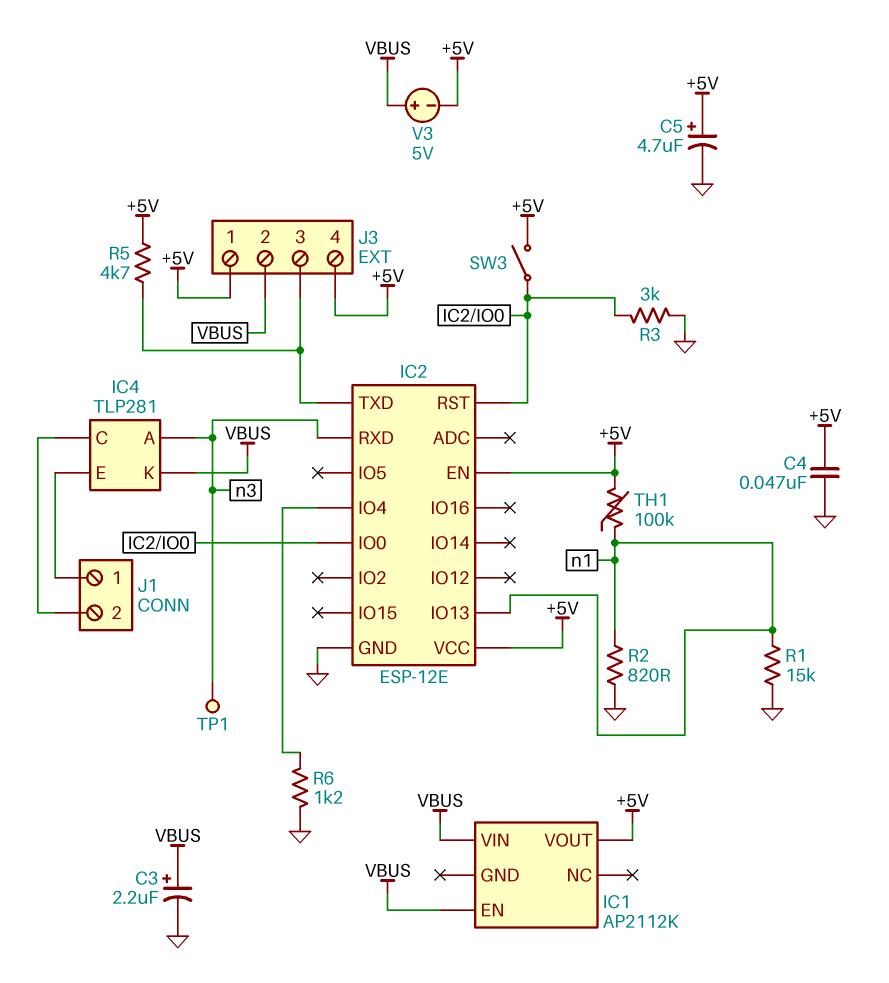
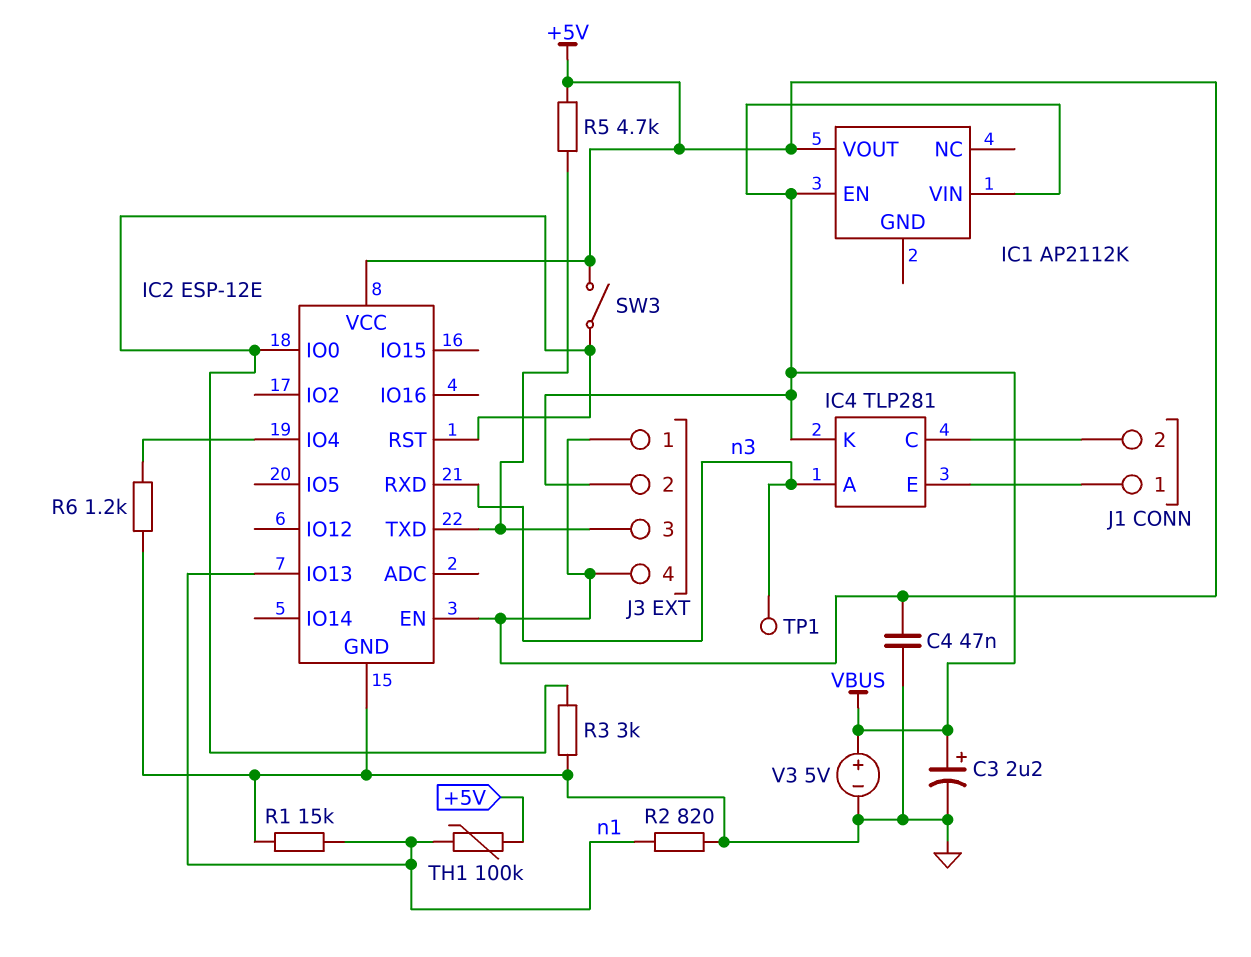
C5: 4.7uF (plus +5V, minus GND) -> none
V3: 5V (plus VBUS, minus +5V) -> 5V (plus VBUS, minus GND)

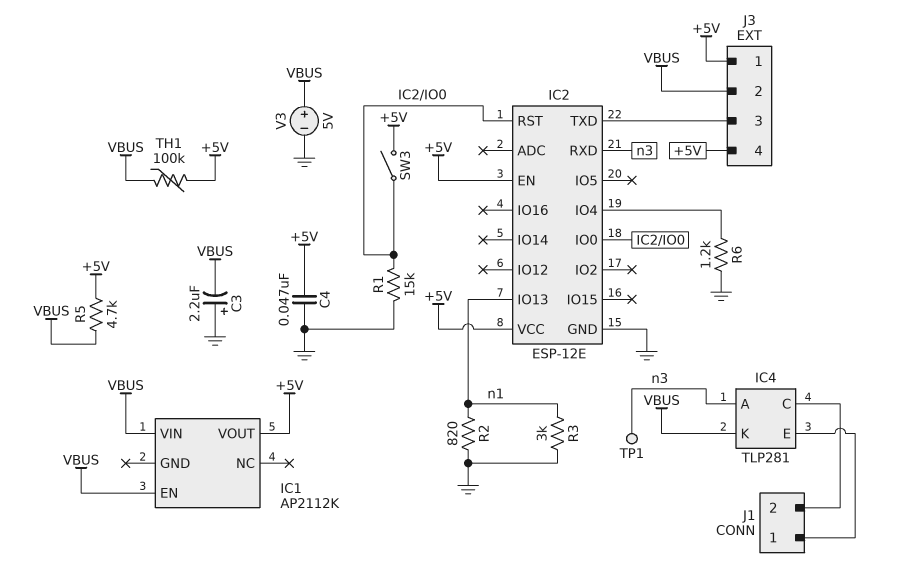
C3: 2.2uF (plus VBUS, minus GND) -> 2.2uF (plus GND, minus VBUS)
R1: 15k (GND, n1) -> 15k (GND, IC2/IO0)
R3: 3k (GND, IC2/IO0) -> 3k (GND, n1)
R5: 4.7k (+5V, IC2/TXD) -> 4.7k (+5V, VBUS)
TH1: 100k (+5V, n1) -> 100k (+5V, VBUS)

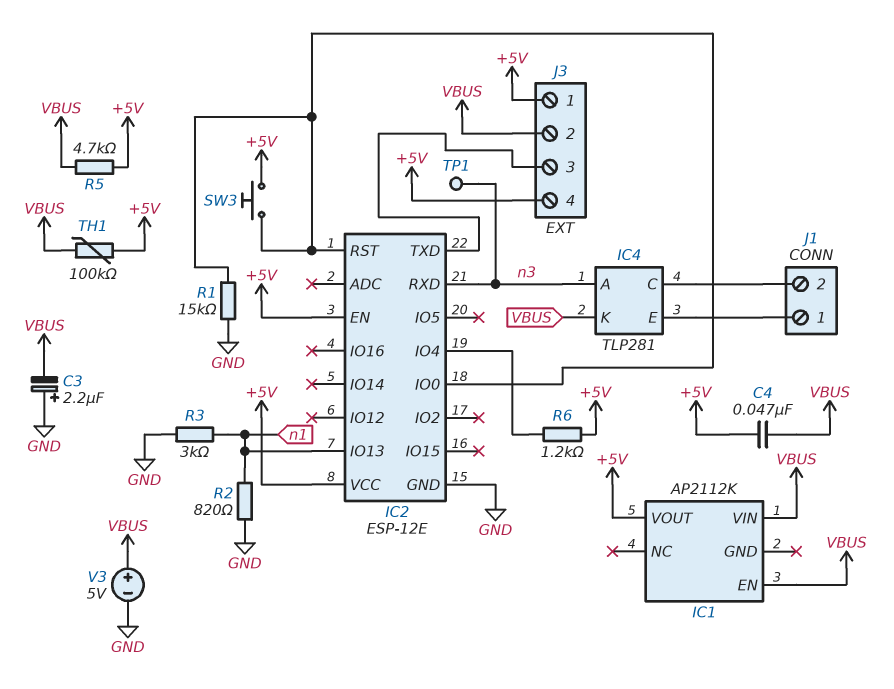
C4: 47nF (+5V, GND) -> 47nF (+5V, VBUS)
R6: 1.2k (GND, IC2/IO4) -> 1.2k (+5V, IC2/IO4)
SW3: switch (+5V, IC2/IO0) -> button (+5V, IC2/IO0)

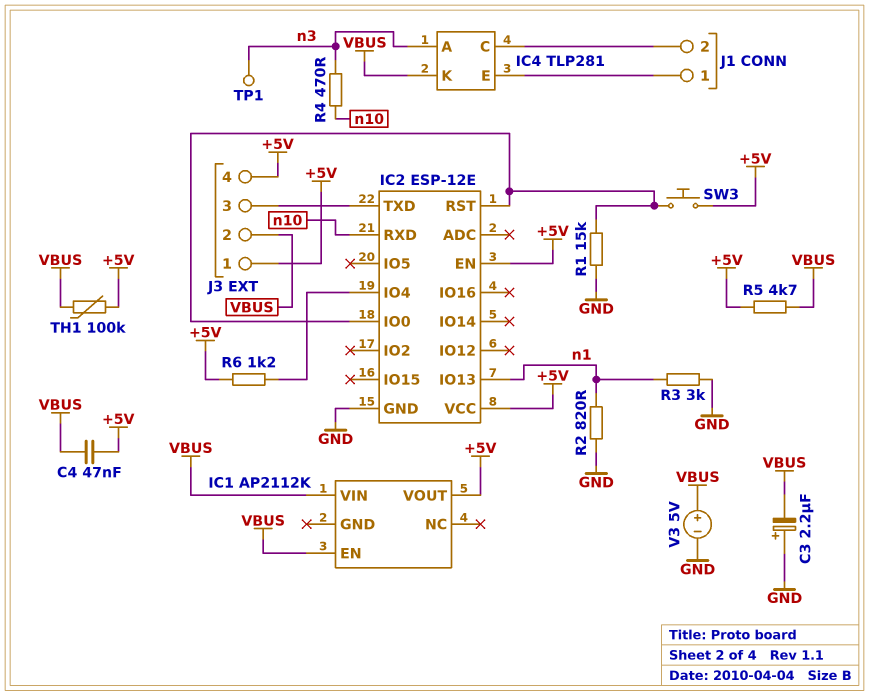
IC2 pin RXD: n3 -> n10
R4: none -> 470 (n3, n10)

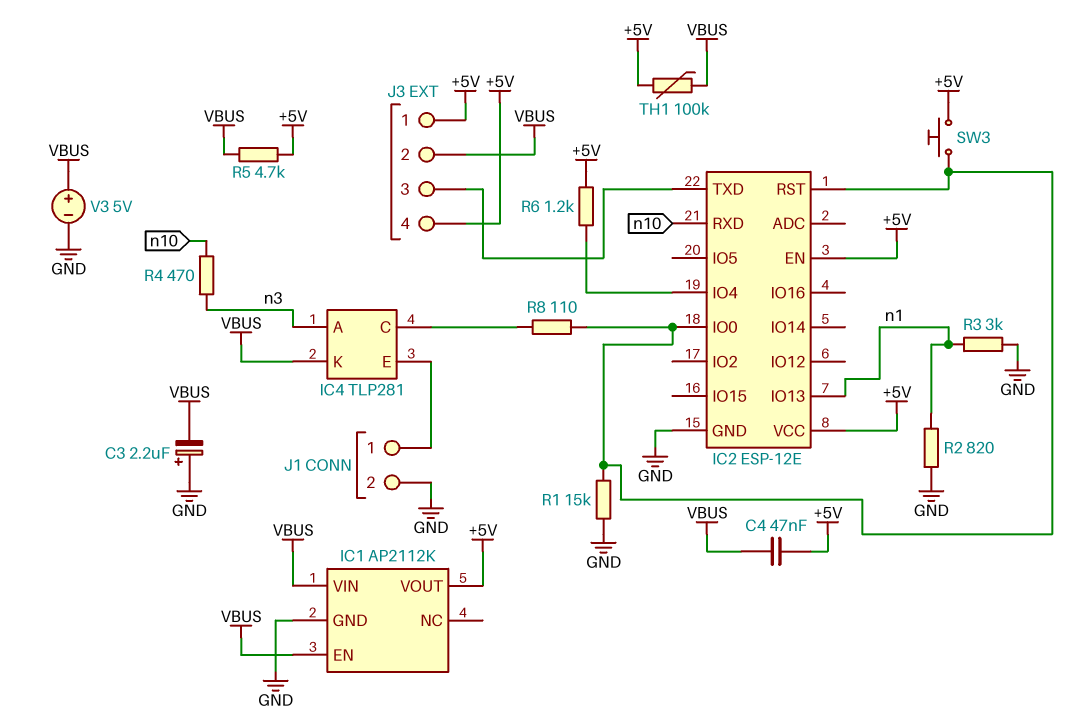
IC1 pin GND: none -> GND
J1 pin 2: IC4/C -> GND
R8: none -> 110 (IC2/IO0, IC4/C)
TP1: test point (n3) -> none

